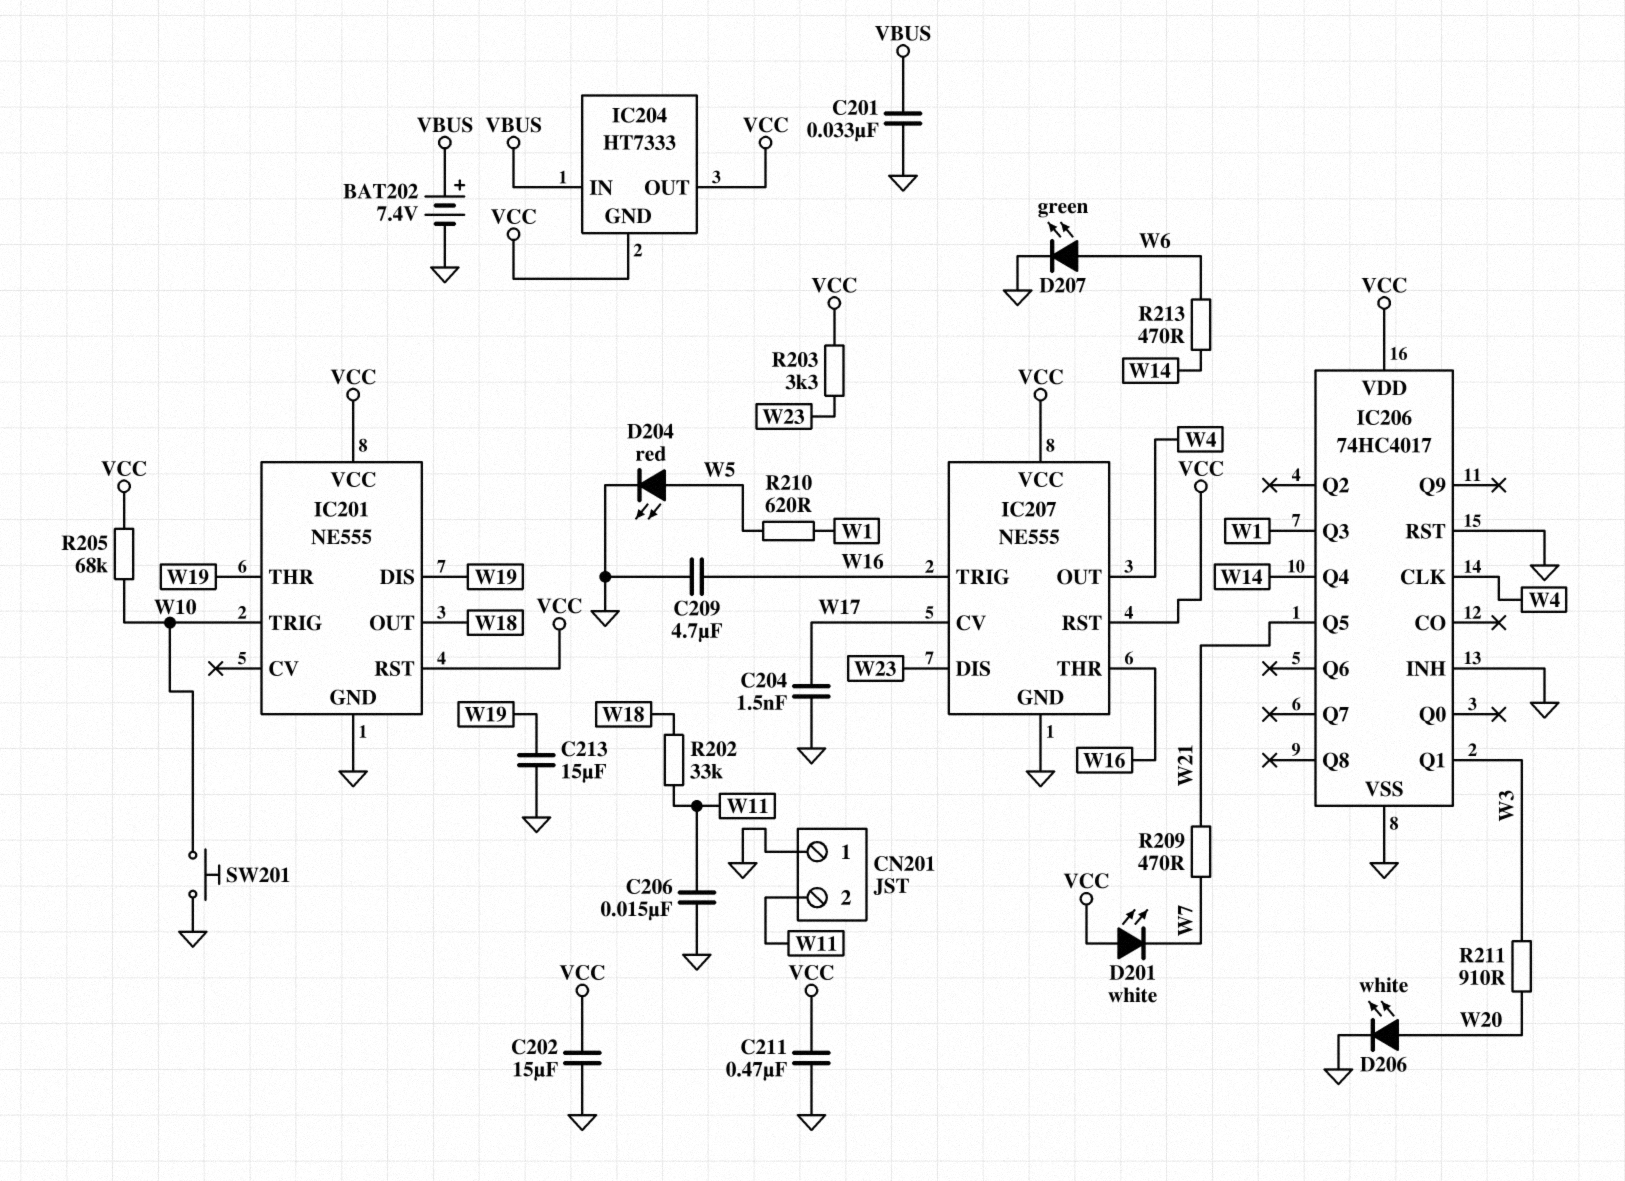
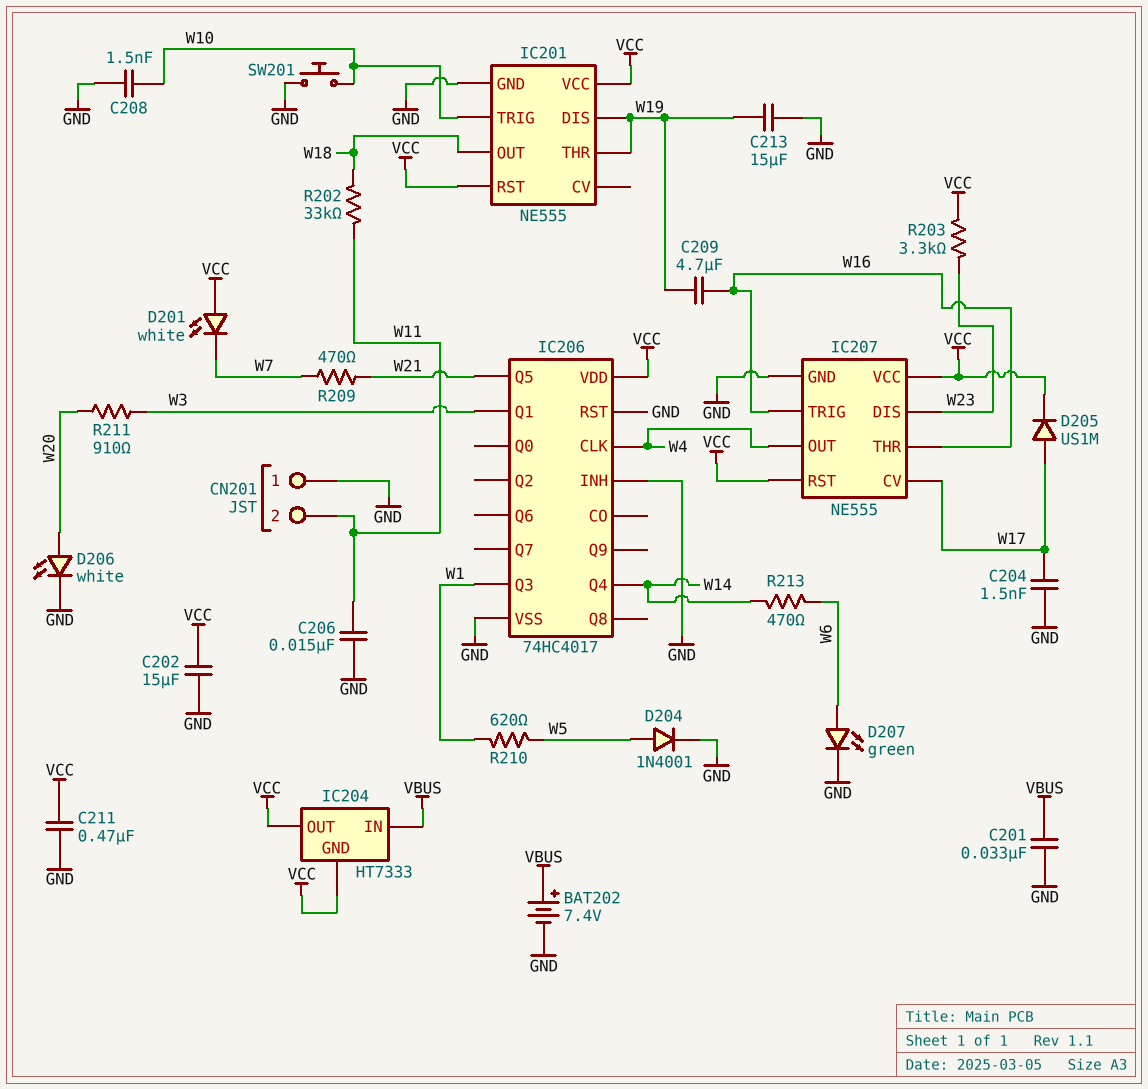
C208: none -> 1.5nF (GND, W10)
C209: 4.7uF (GND, W16) -> 4.7uF (W16, W19)
D204: LED red (A W5, K GND) -> diode 1N4001 (A W5, K GND)
D205: none -> diode US1M (A W17, K VCC)
R205: 68k (VCC, W10) -> none

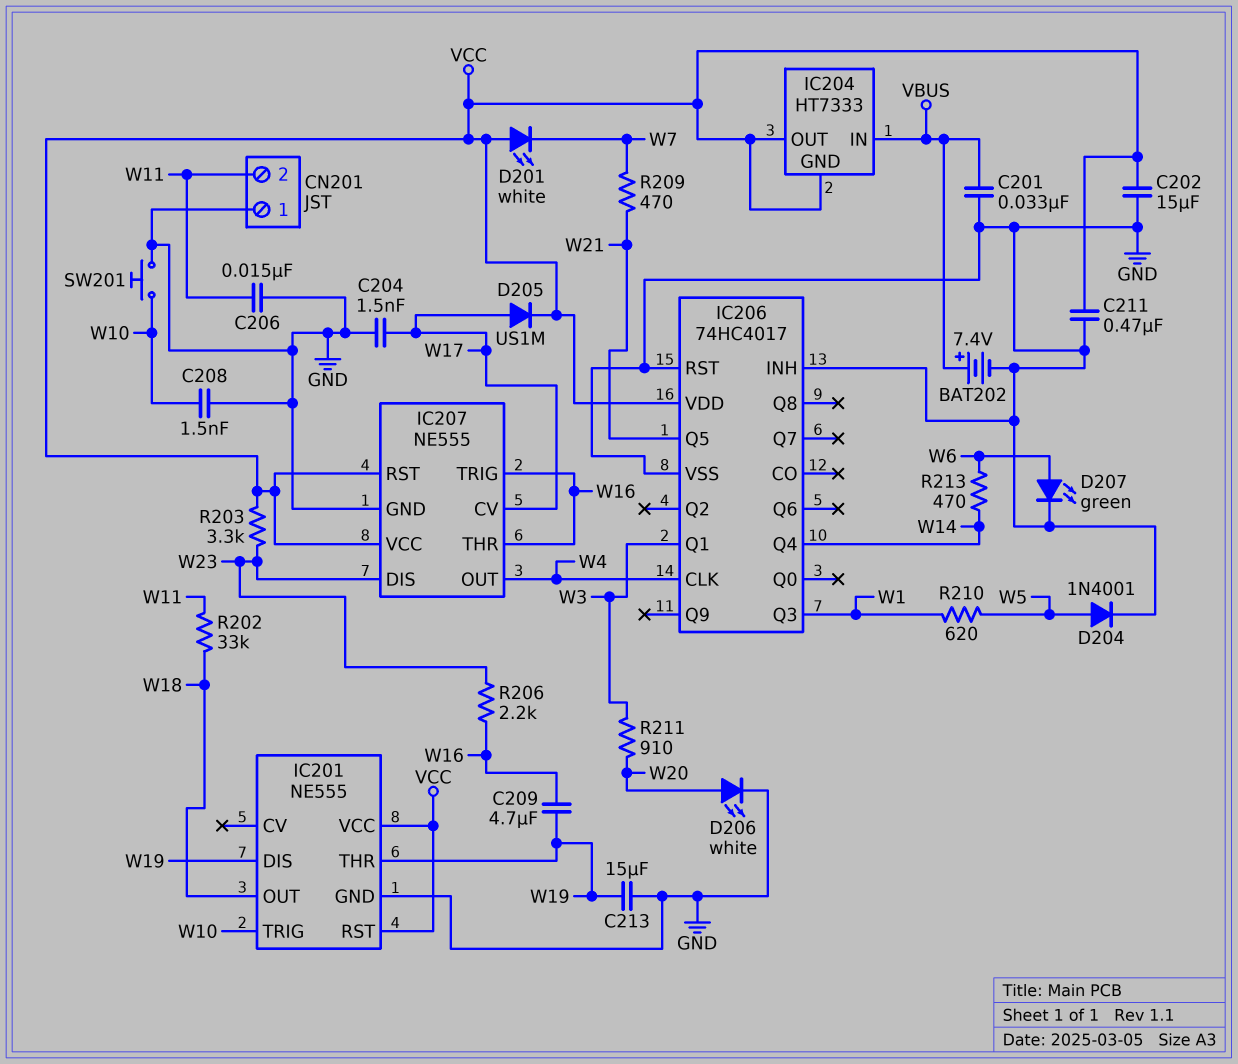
R206: none -> 2.2k (W16, W23)

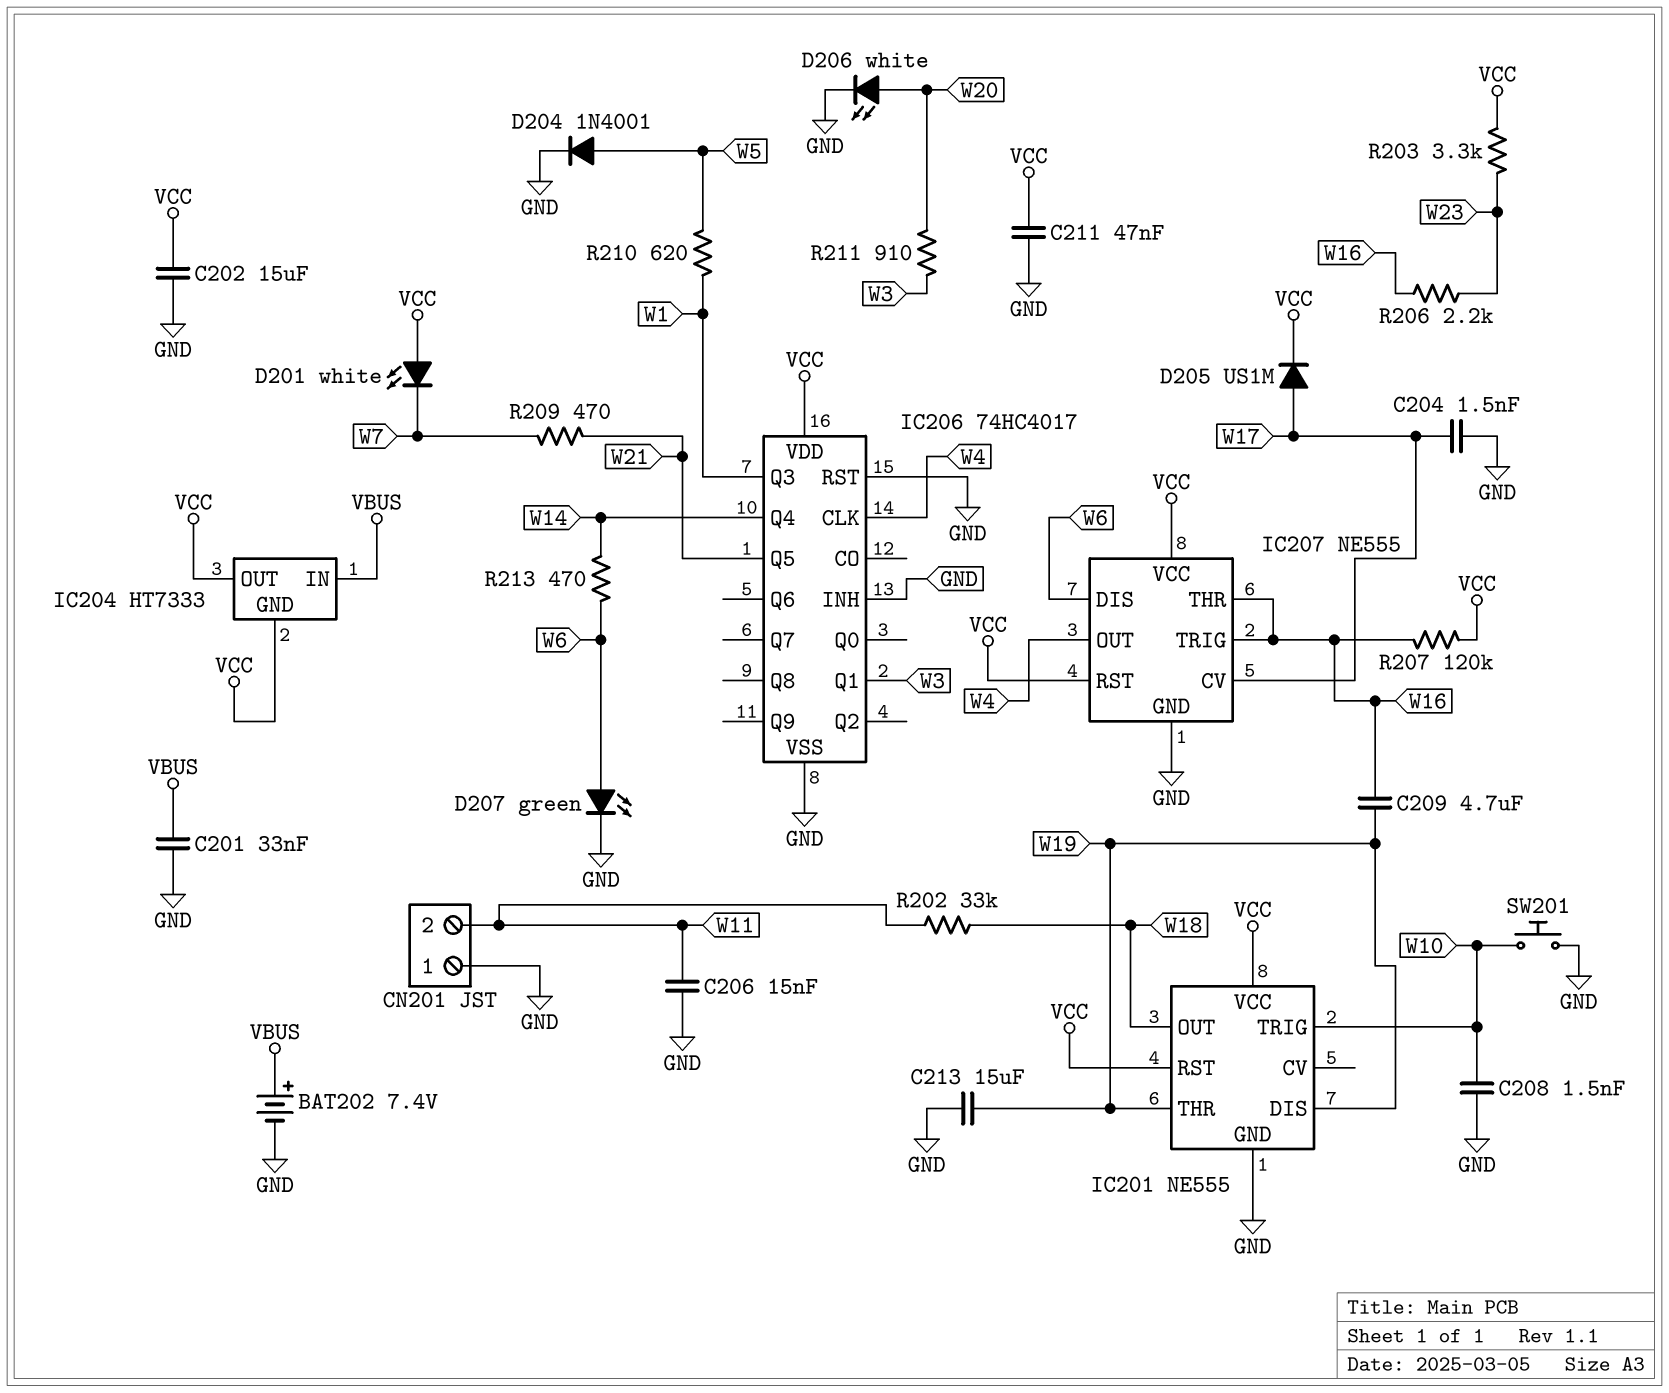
C211: 470nF (GND, VCC) -> 47nF (GND, VCC)
IC207 pin DIS: W23 -> W6
R207: none -> 120k (VCC, W16)

